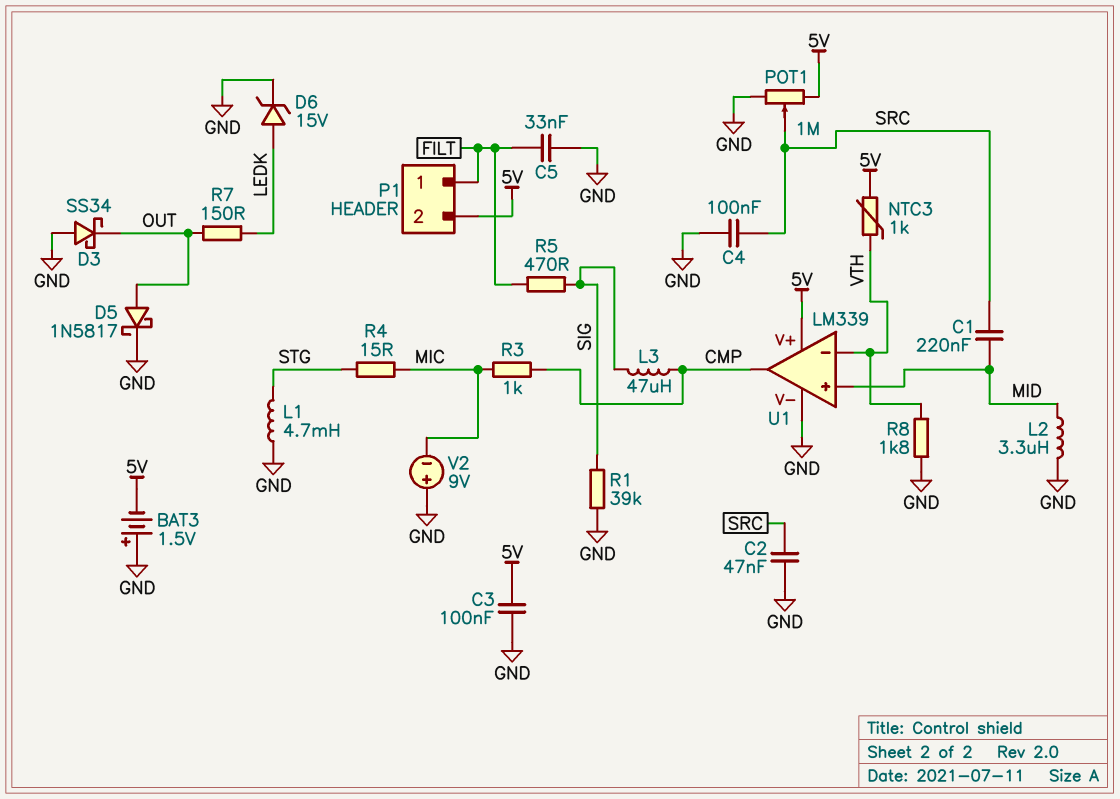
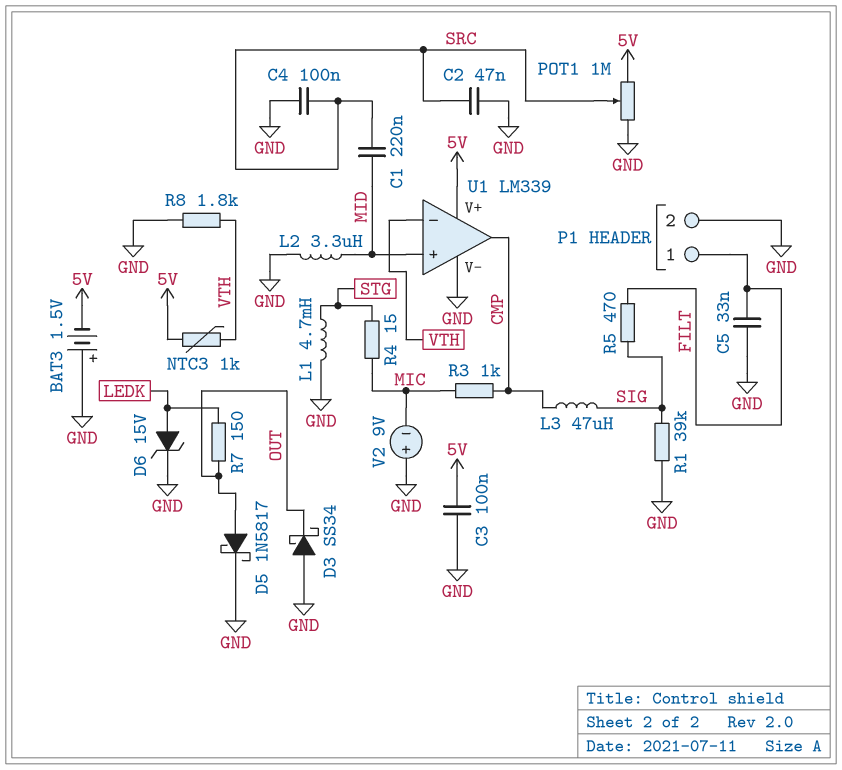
P1 pin 2: 5V -> GND

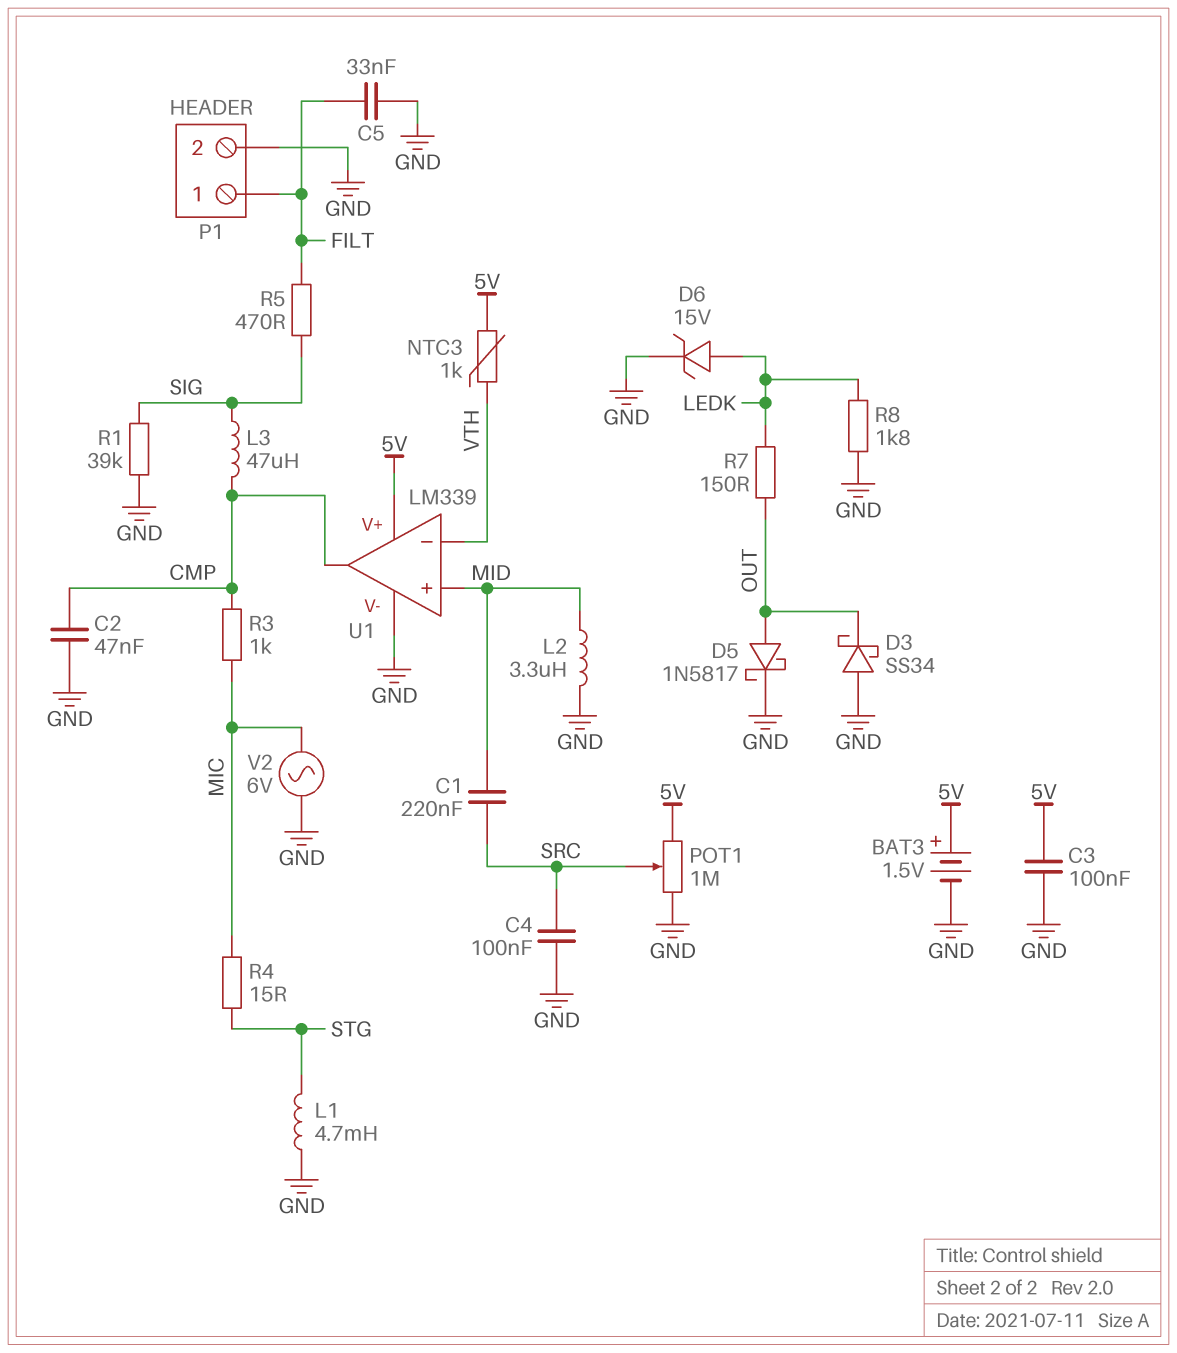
BAT3: 1.5V (plus GND, minus 5V) -> 1.5V (plus 5V, minus GND)
C2: 47nF (GND, SRC) -> 47nF (CMP, GND)
R8: 1.8k (GND, VTH) -> 1.8k (GND, LEDK)
V2: 9V (plus GND, minus MIC) -> AC 6V (GND, MIC)

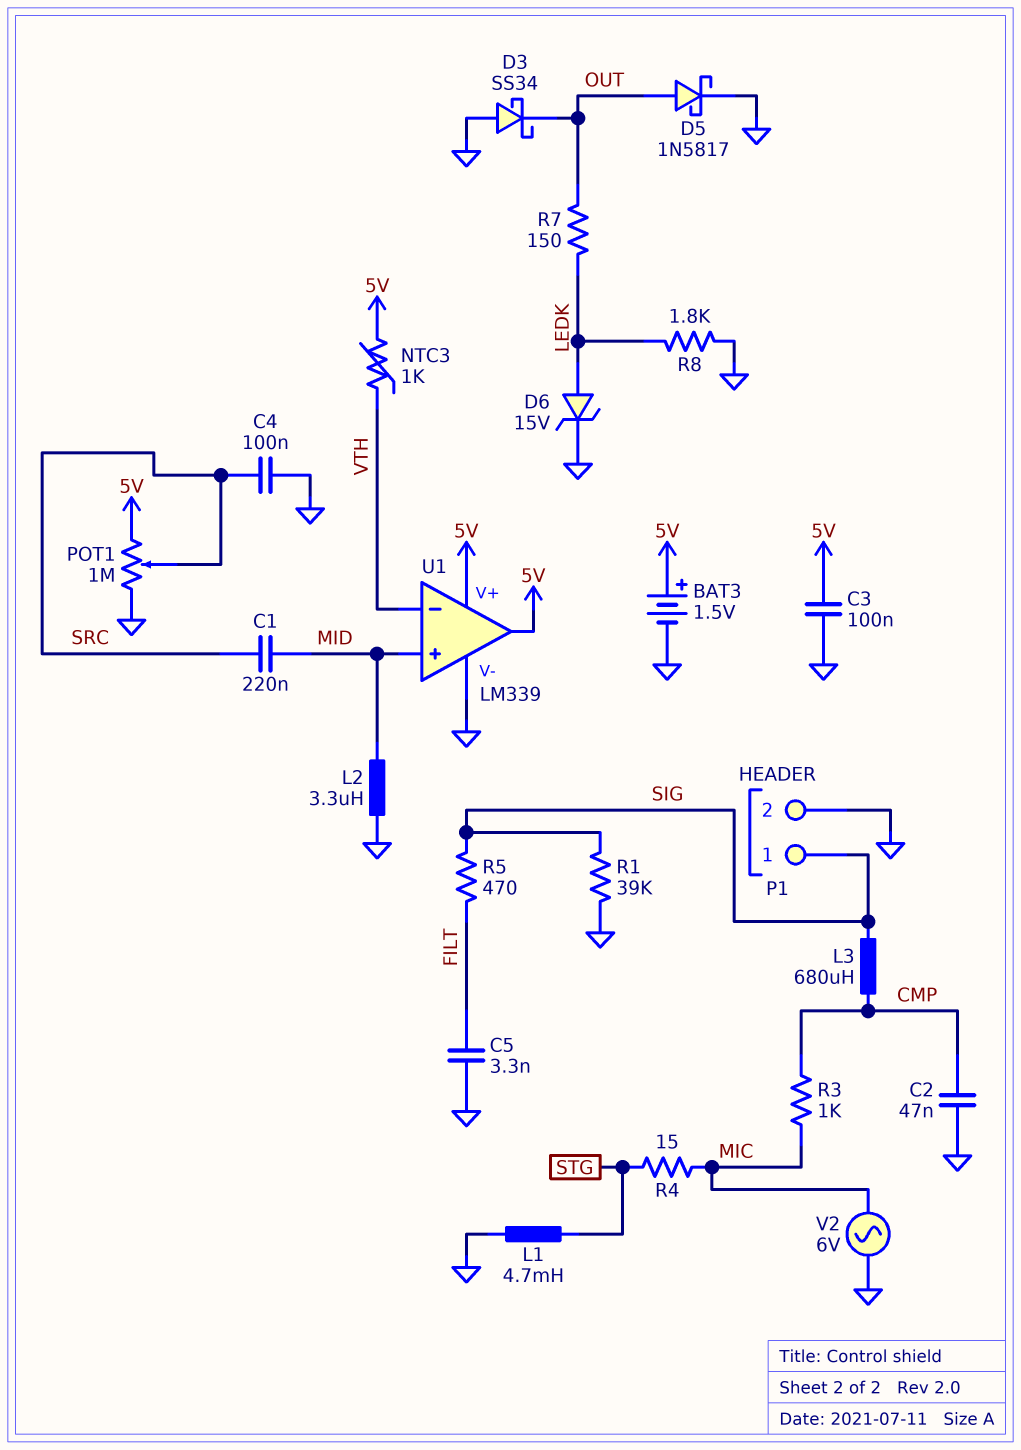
C5: 33nF (FILT, GND) -> 3.3nF (FILT, GND)
L3: 47uH (CMP, SIG) -> 680uH (CMP, SIG)
P1 pin 1: FILT -> SIG
U1 pin out: CMP -> 5V

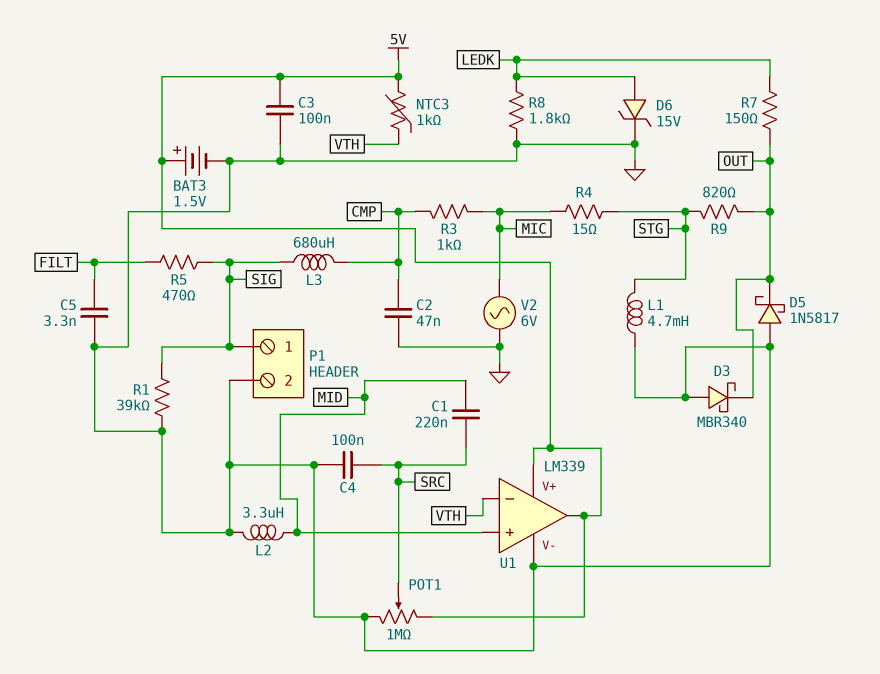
D3: schottky SS34 (A GND, K OUT) -> schottky MBR340 (A GND, K OUT)
D5: schottky 1N5817 (A OUT, K GND) -> schottky 1N5817 (A GND, K OUT)
R9: none -> 820 (OUT, STG)

